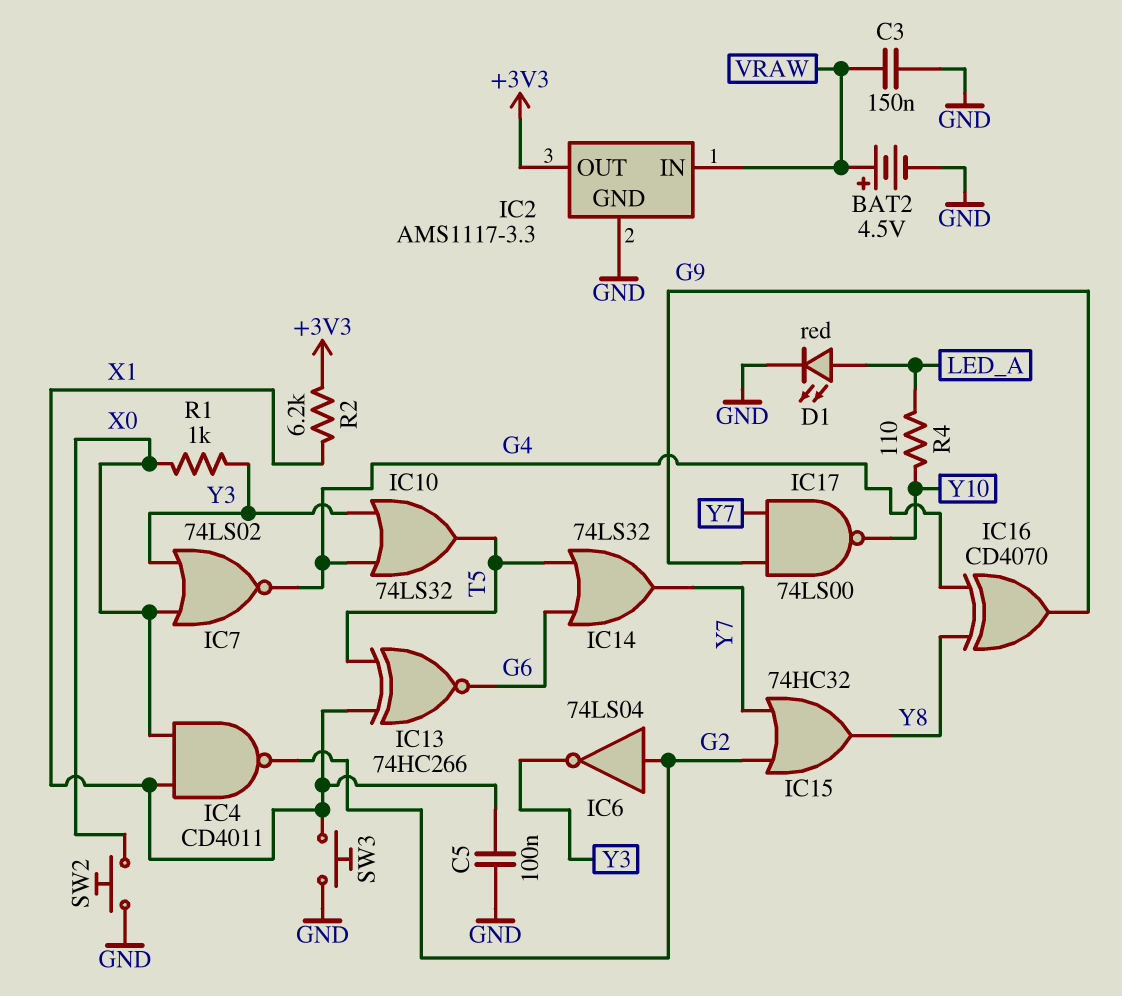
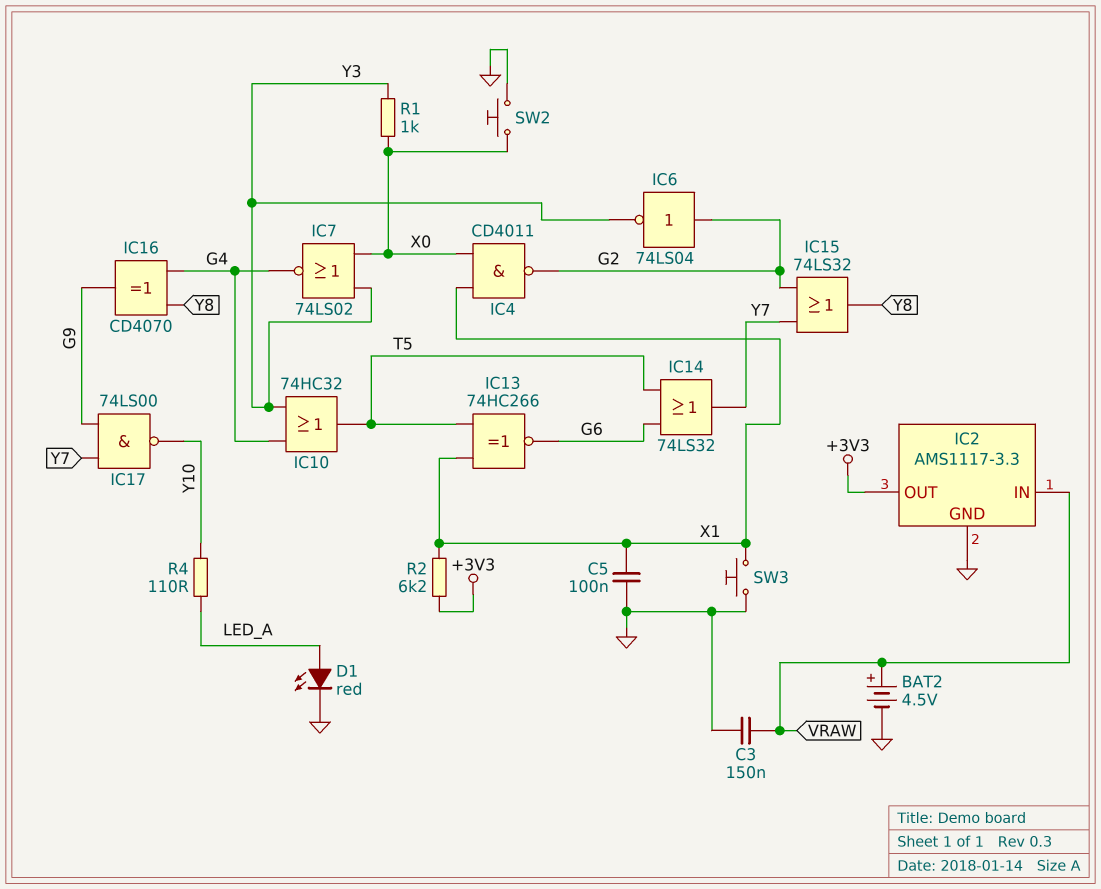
IC10: OR 74LS32 (in G4, in Y3, out T5) -> OR 74HC32 (in G4, in Y3, out T5)
IC15: OR 74HC32 (in G2, in Y7, out Y8) -> OR 74LS32 (in G2, in Y7, out Y8)

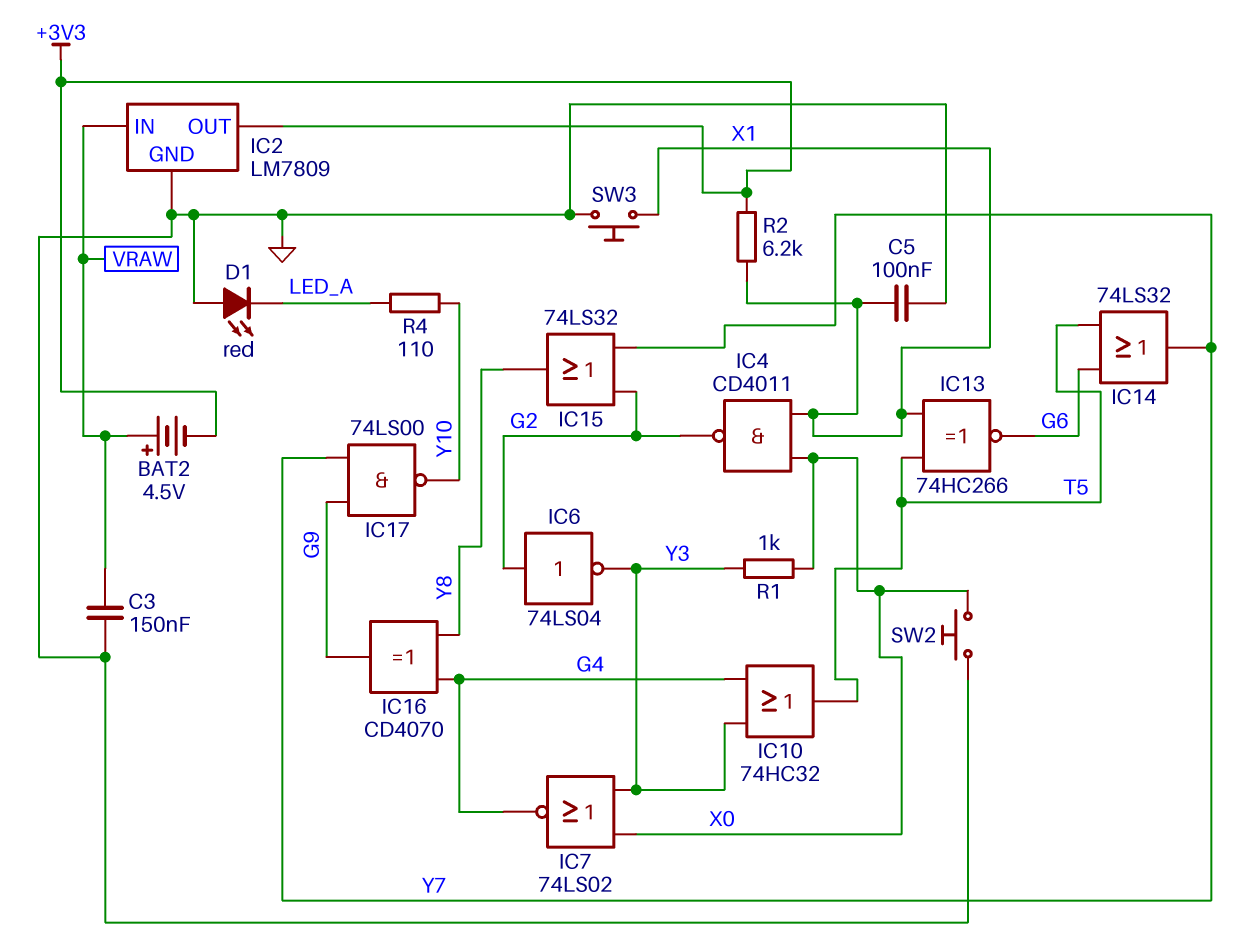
BAT2: 4.5V (plus VRAW, minus GND) -> 4.5V (plus VRAW, minus +3V3)
D1: LED red (A LED_A, K GND) -> LED red (A GND, K LED_A)
IC2: AMS1117-3.3 -> LM7809

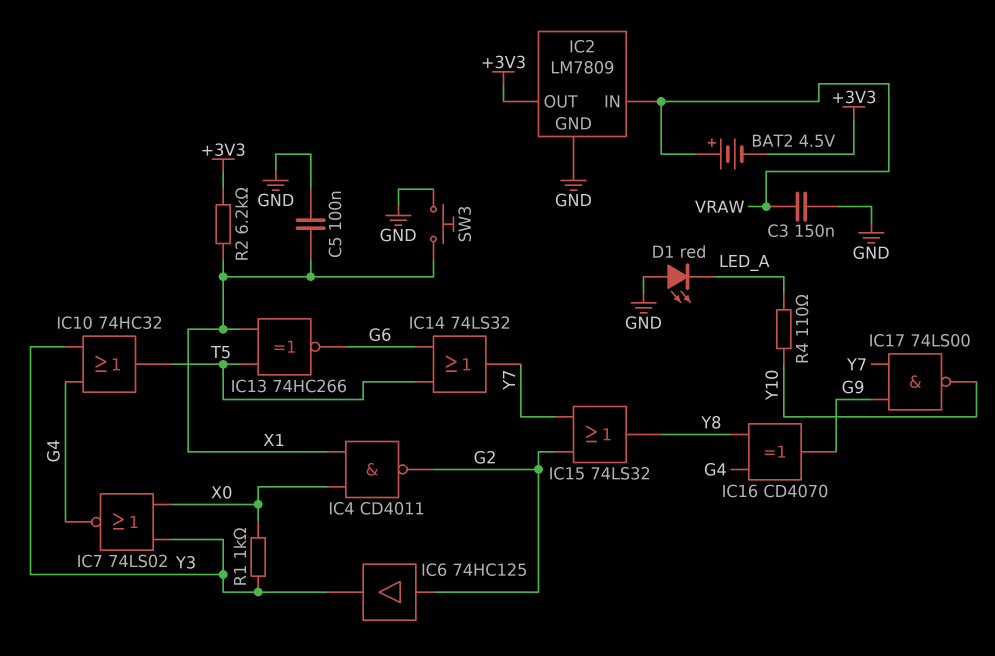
IC6: NOT 74LS04 (in G2, out Y3) -> buffer 74HC125 (in G2, out Y3)
SW2: button (GND, X0) -> none

